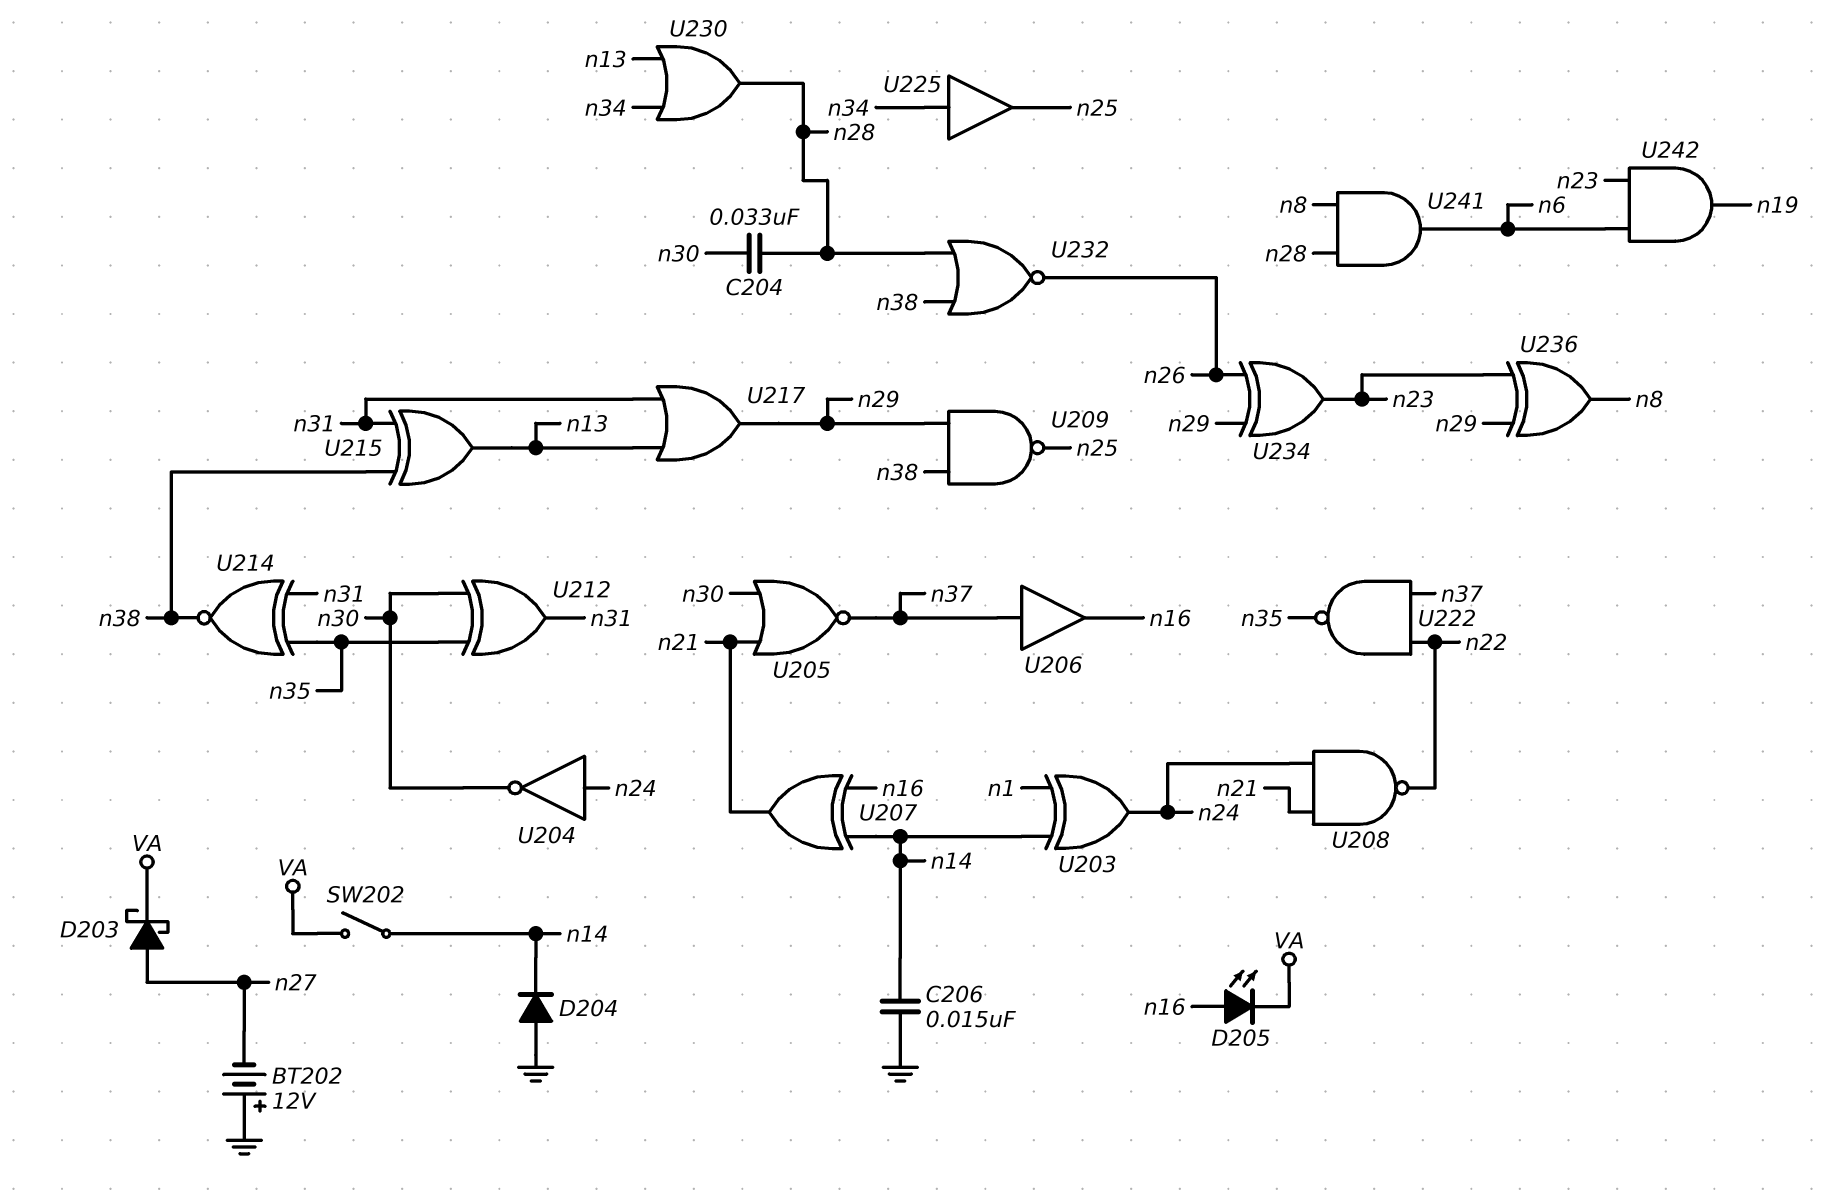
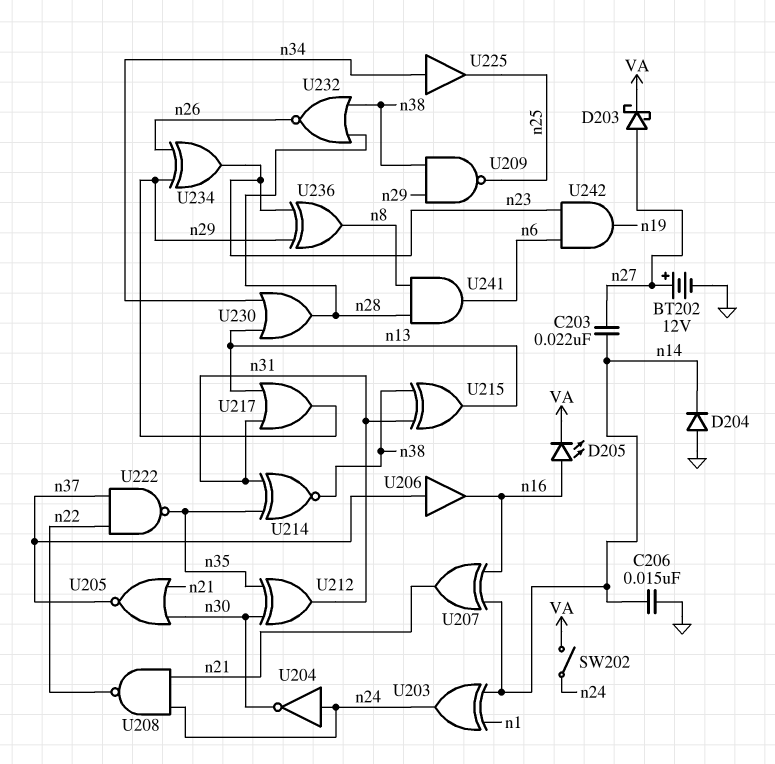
BT202: 12V (plus GND, minus n27) -> 12V (plus n27, minus GND)
C203: none -> 22nF (n14, n27)
C204: 33nF (n28, n30) -> none
SW202: switch (VA, n14) -> switch (VA, n24)

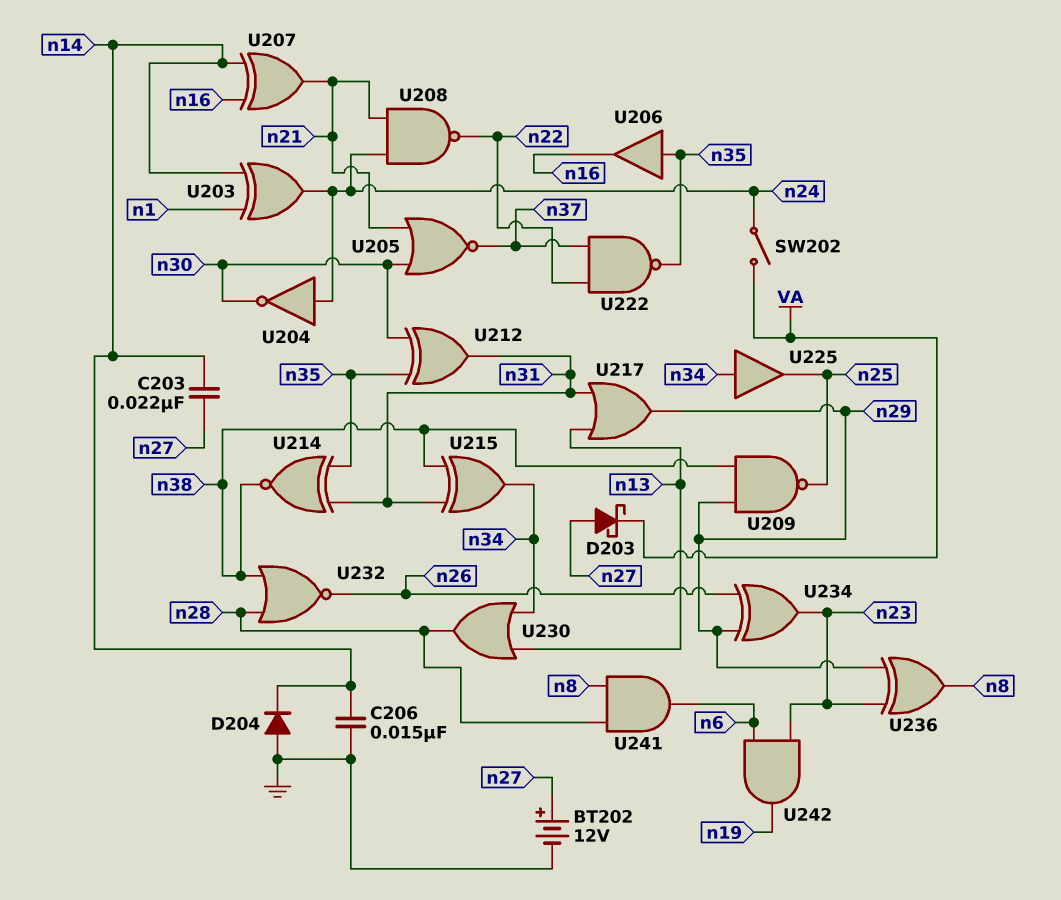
D205: LED (A n16, K VA) -> none
U206: buffer (in n37, out n16) -> buffer (in n35, out n16)
U215: XOR (in n31, in n38, out n13) -> XOR (in n31, in n38, out n34)

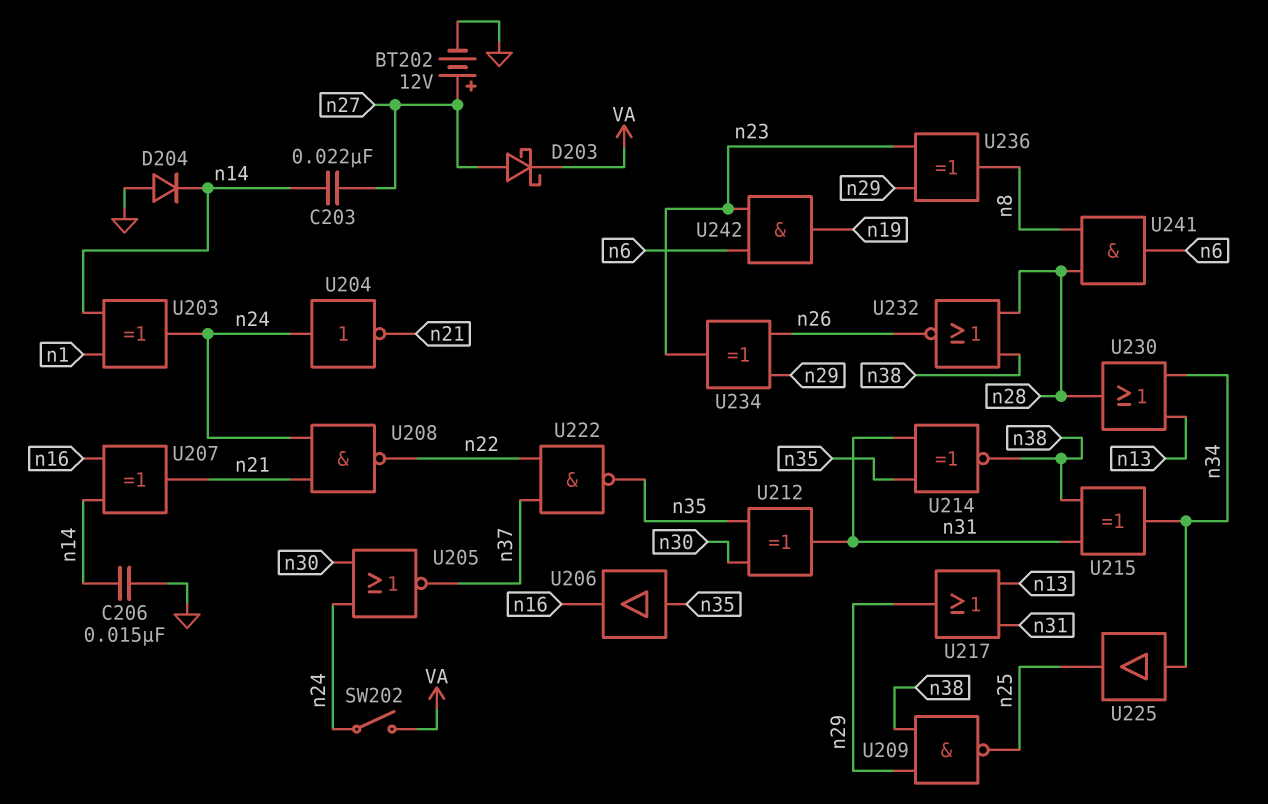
U204: NOT (in n24, out n30) -> NOT (in n24, out n21)
U205: NOR (in n21, in n30, out n37) -> NOR (in n24, in n30, out n37)

